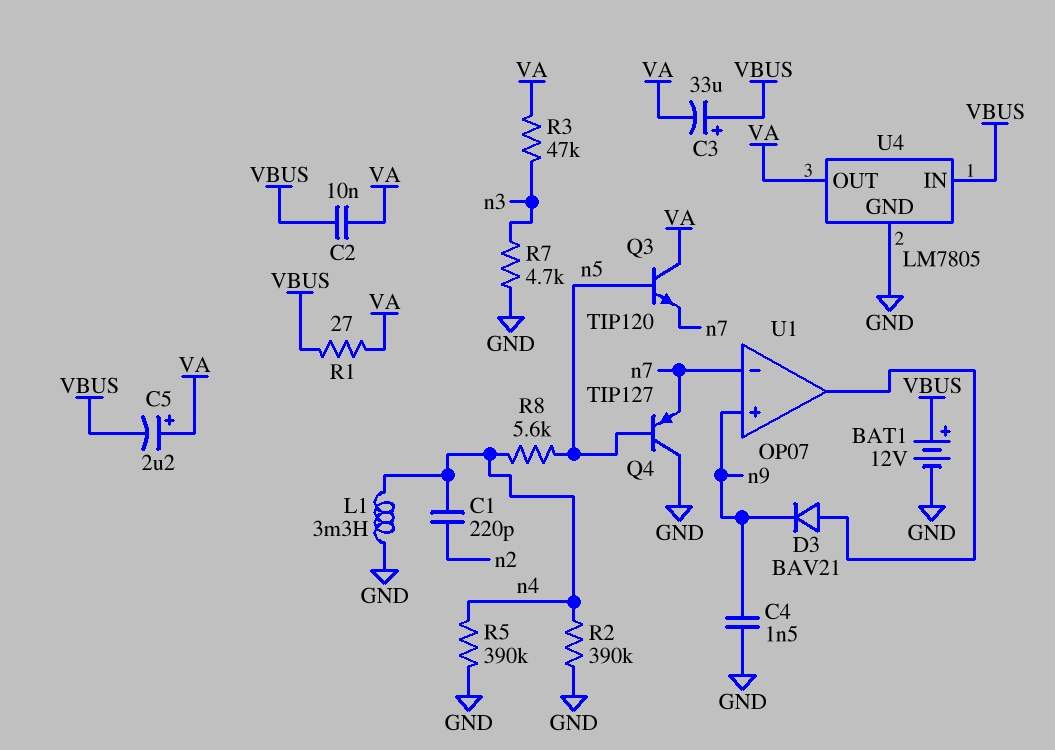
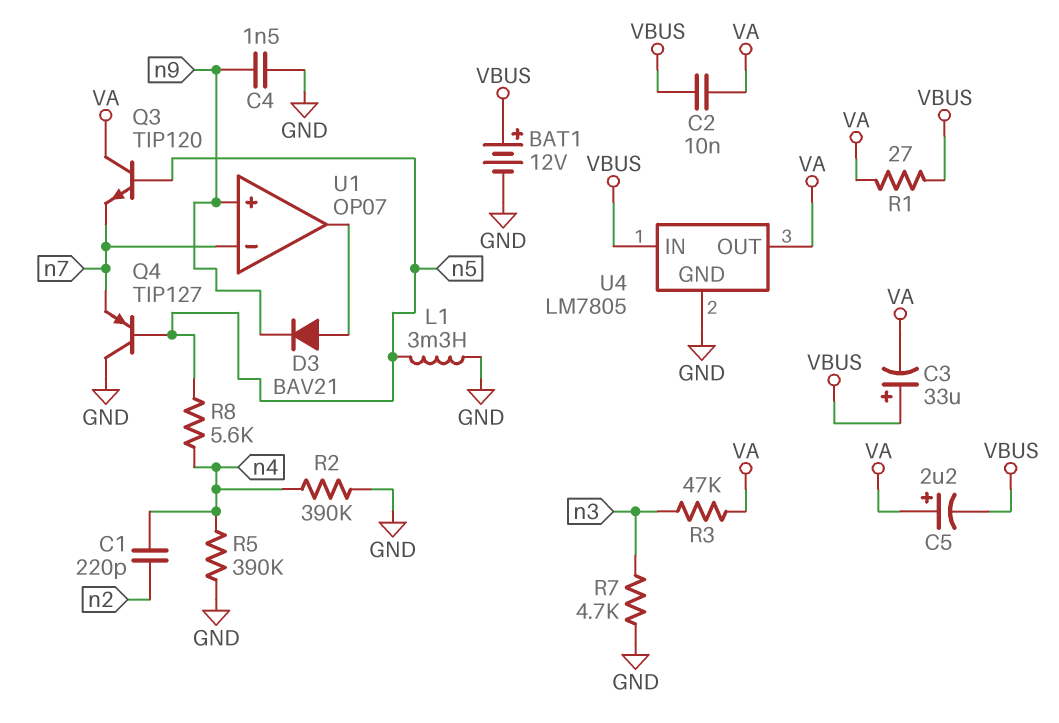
L1: 3.3mH (GND, n4) -> 3.3mH (GND, n5)

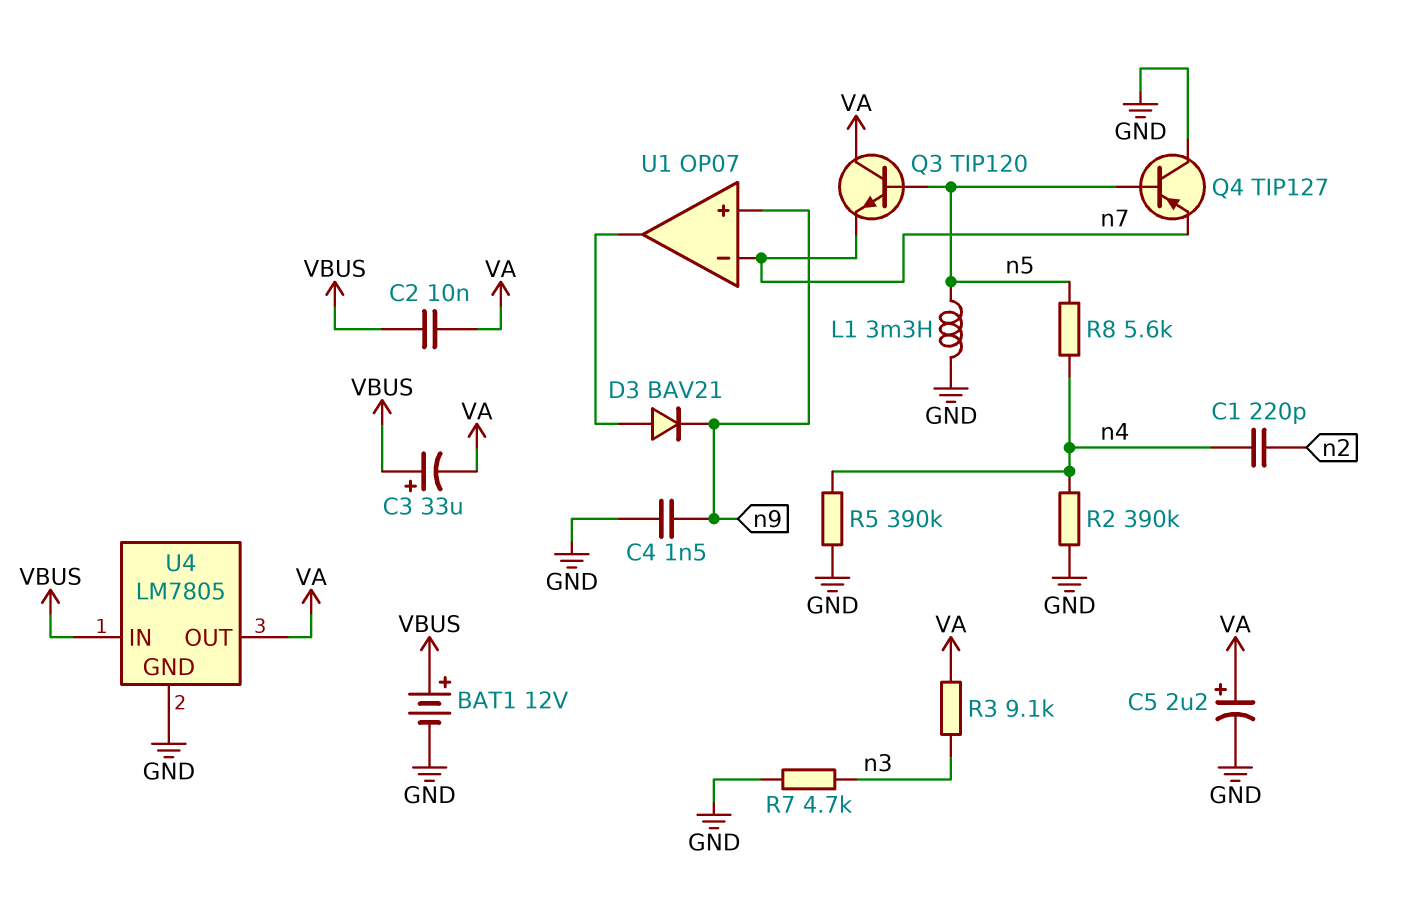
C5: 2.2uF (plus VA, minus VBUS) -> 2.2uF (plus VA, minus GND)
R1: 27 (VA, VBUS) -> none
R3: 47k (VA, n3) -> 9.1k (VA, n3)

